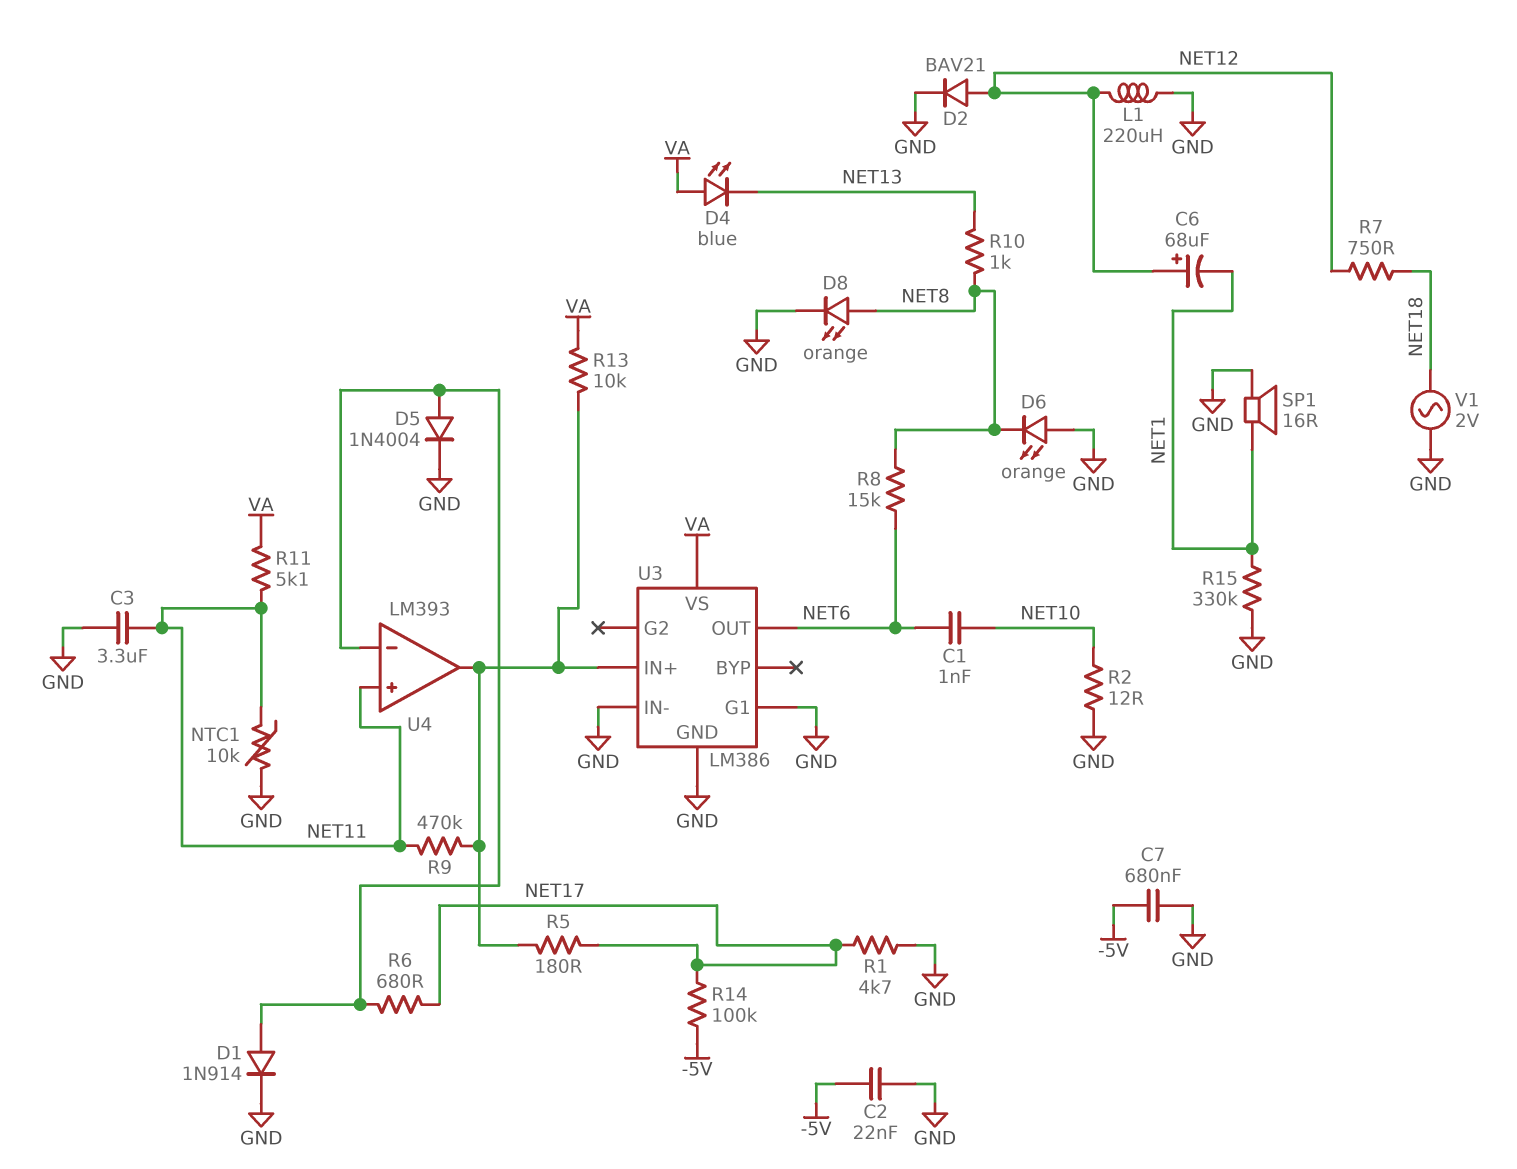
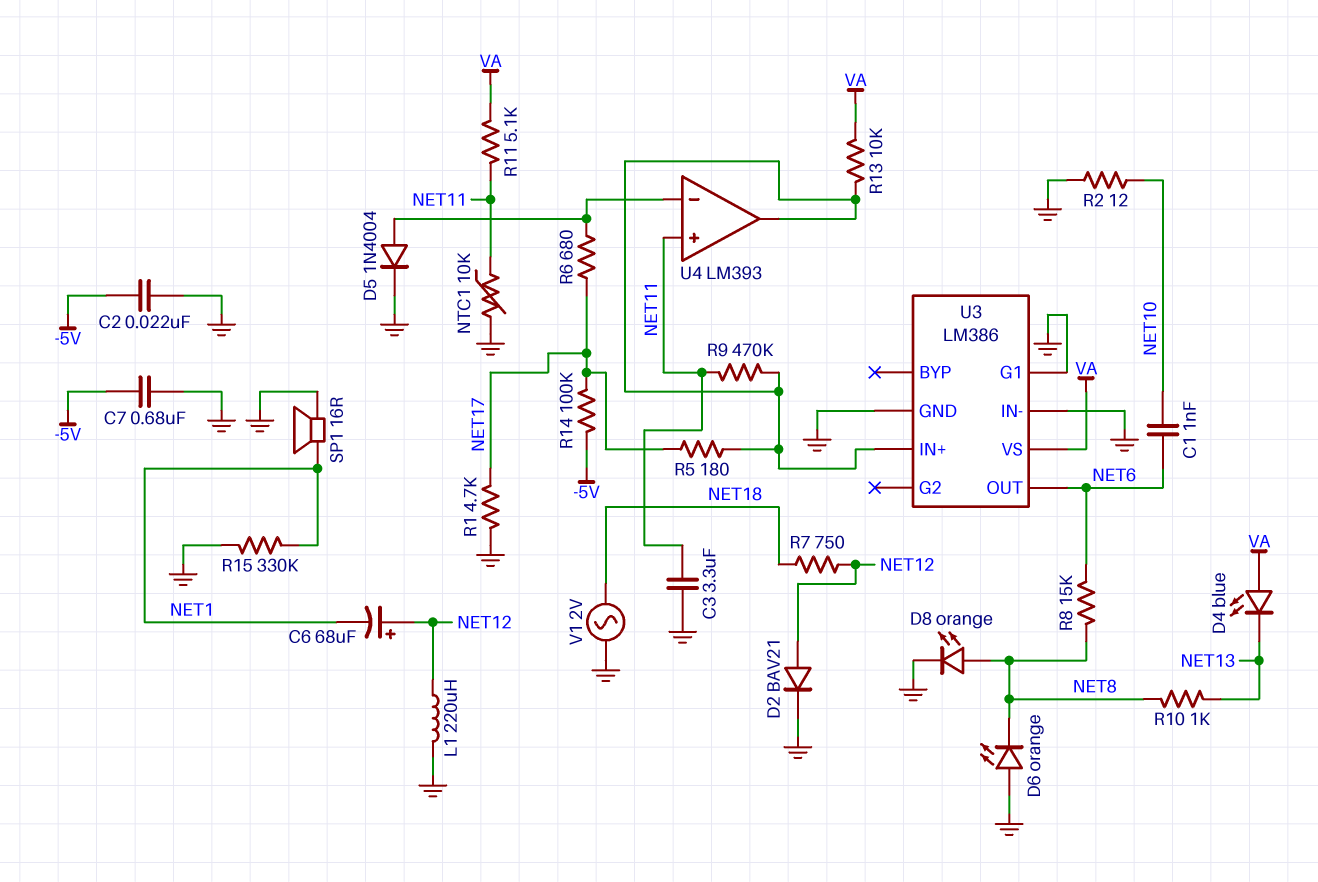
D1: diode 1N914 (A U4/in-, K GND) -> none

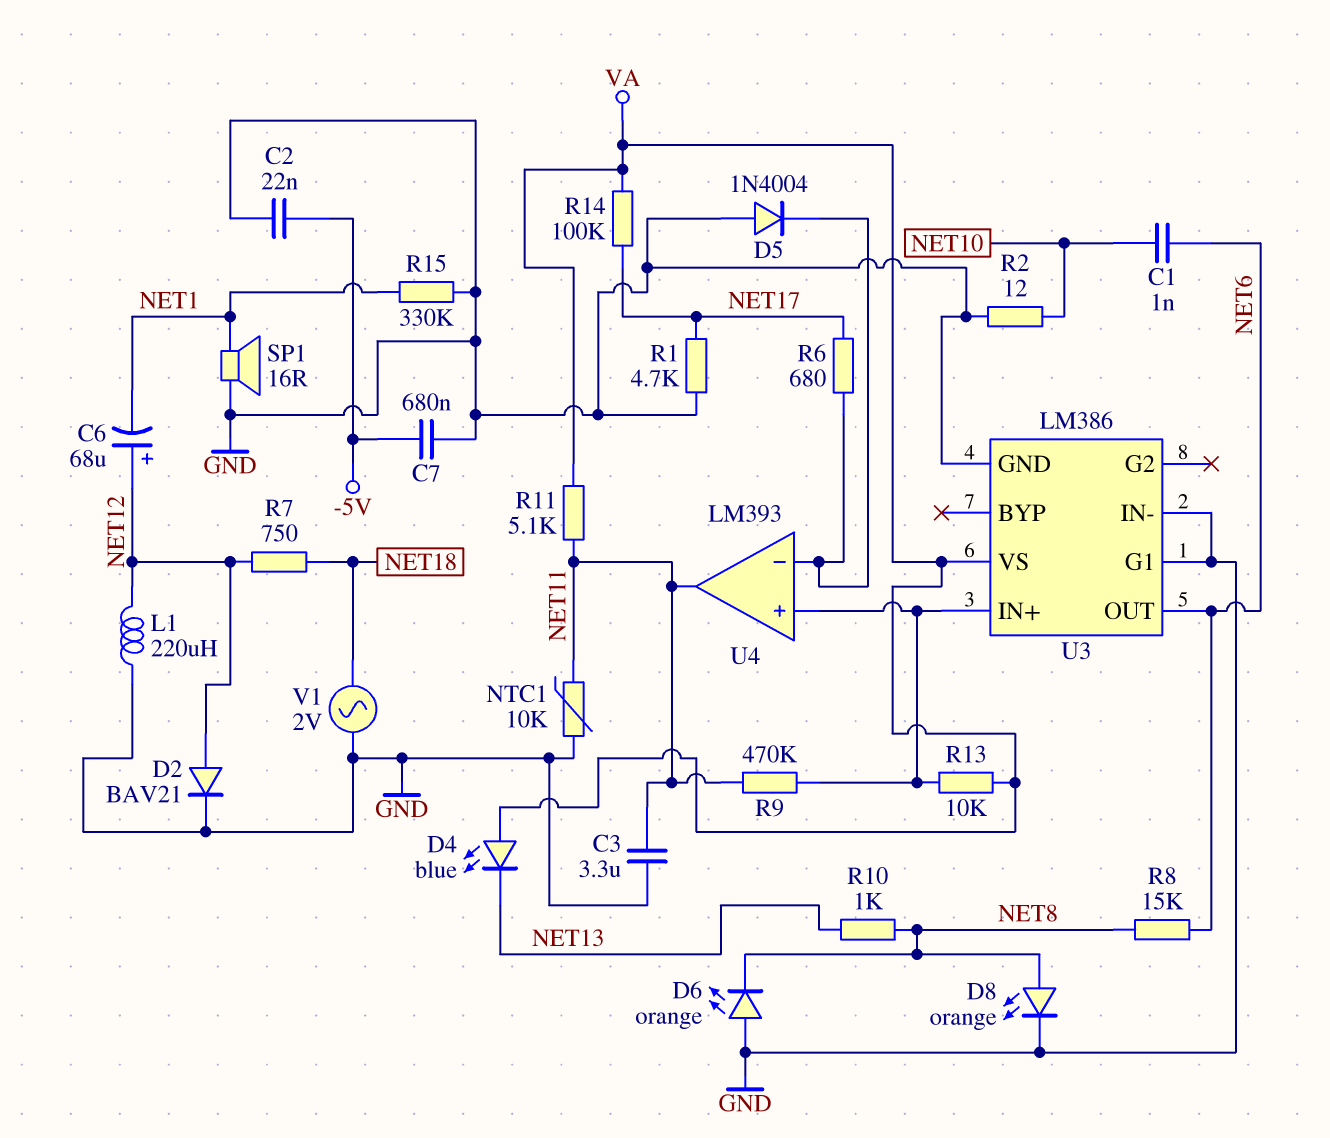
D5: diode 1N4004 (A U4/in-, K GND) -> diode 1N4004 (A GND, K U4/in-)
R5: 180 (NET17, U3/IN+) -> none
R14: 100k (-5V, NET17) -> 100k (NET17, VA)
U4 pin in+: NET11 -> U3/IN+
U4 pin out: U3/IN+ -> NET11

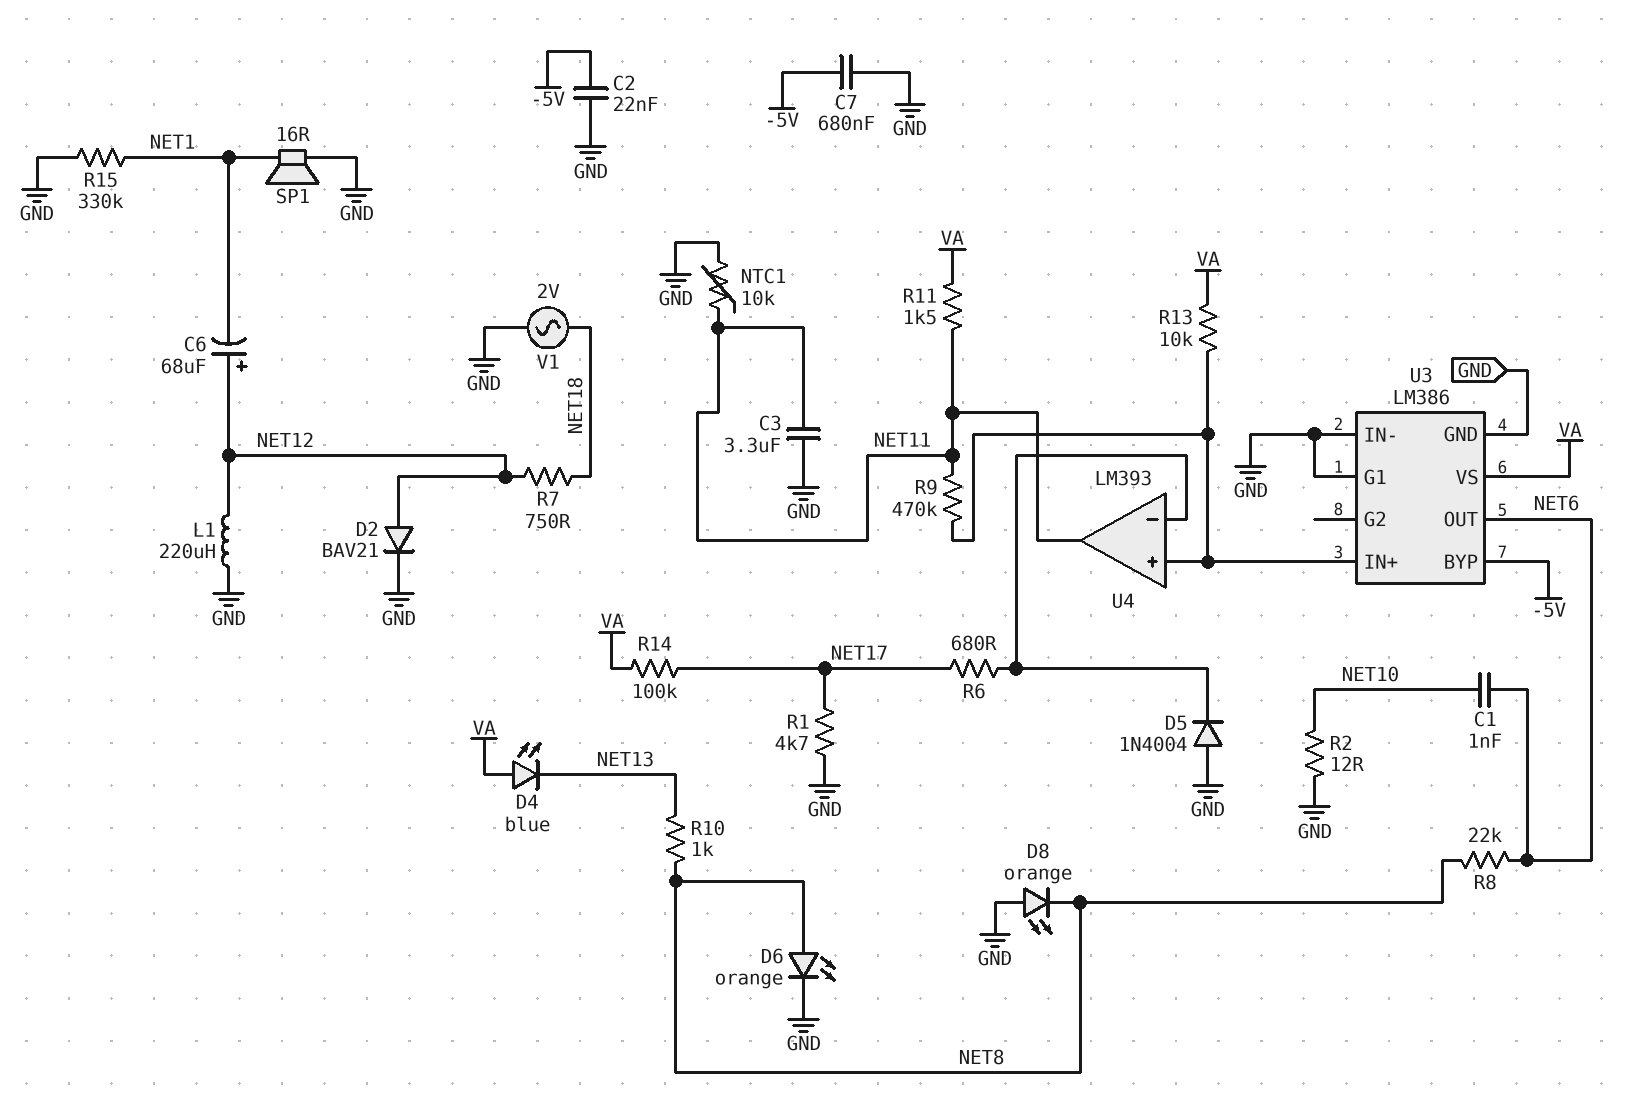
D6: LED orange (A GND, K NET8) -> LED orange (A NET8, K GND)
D8: LED orange (A NET8, K GND) -> LED orange (A GND, K NET8)
R8: 15k (NET6, NET8) -> 22k (NET6, NET8)
R11: 5.1k (NET11, VA) -> 1.5k (NET11, VA)
U3 pin BYP: none -> -5V

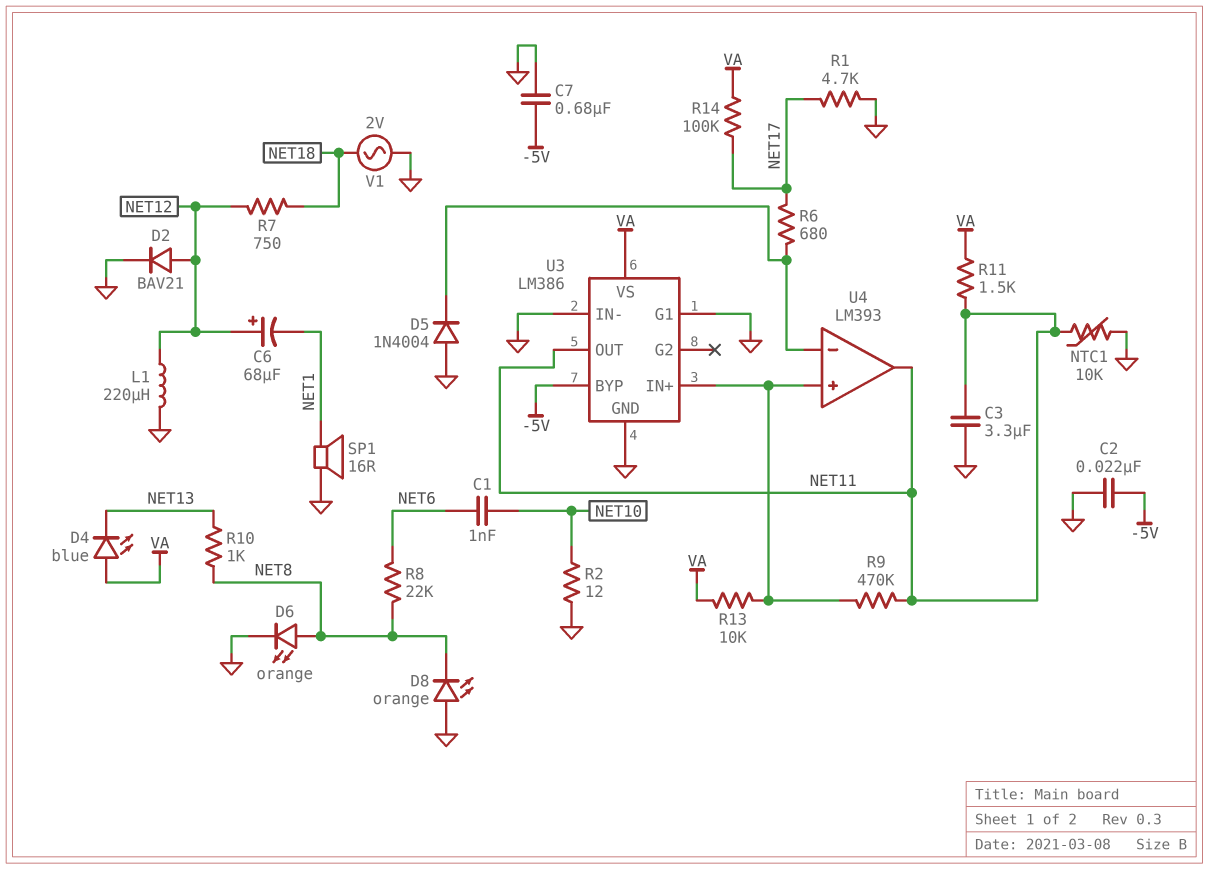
R15: 330k (GND, NET1) -> none
U3 pin OUT: NET6 -> NET11

